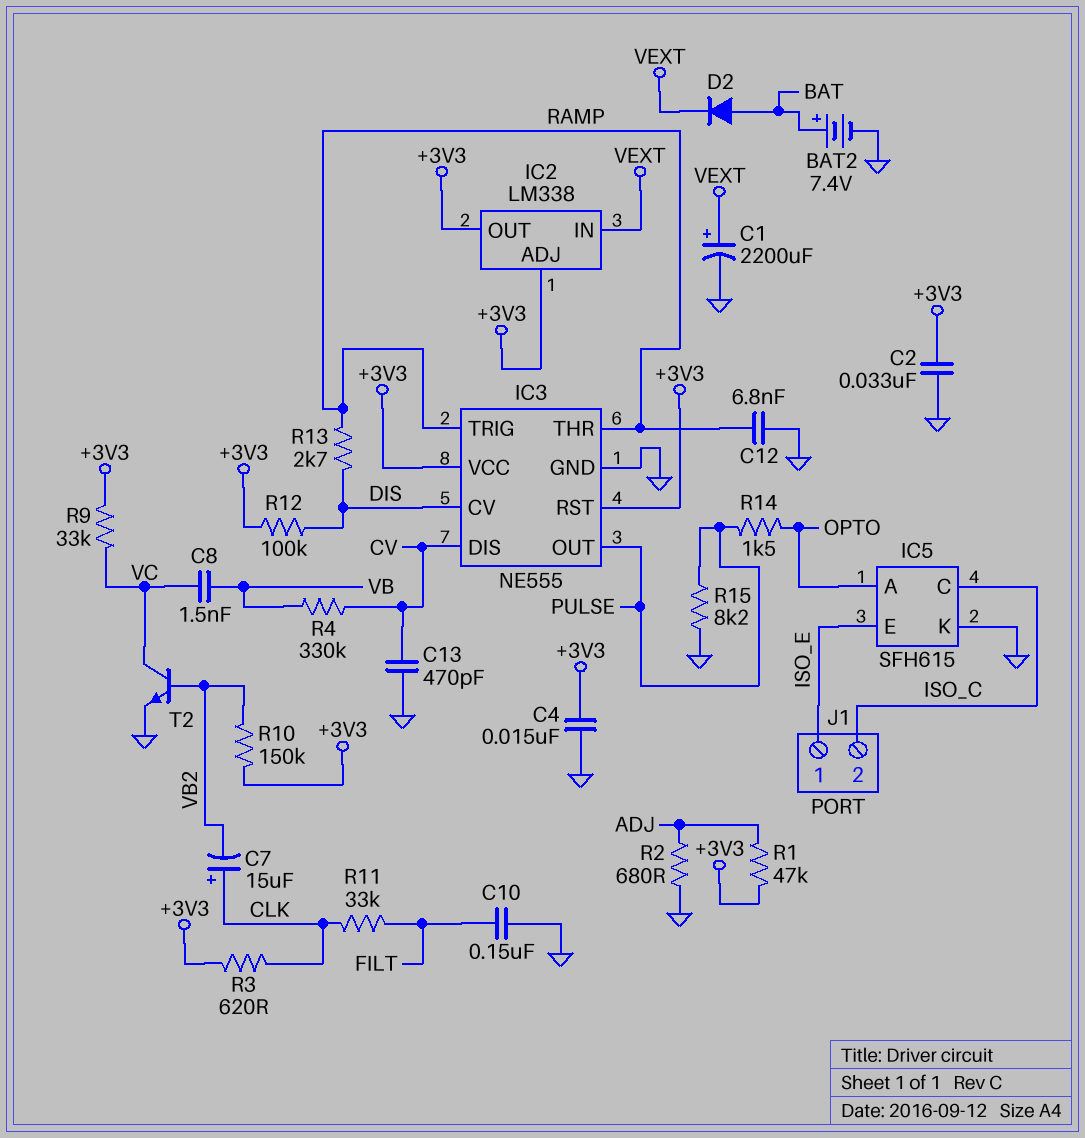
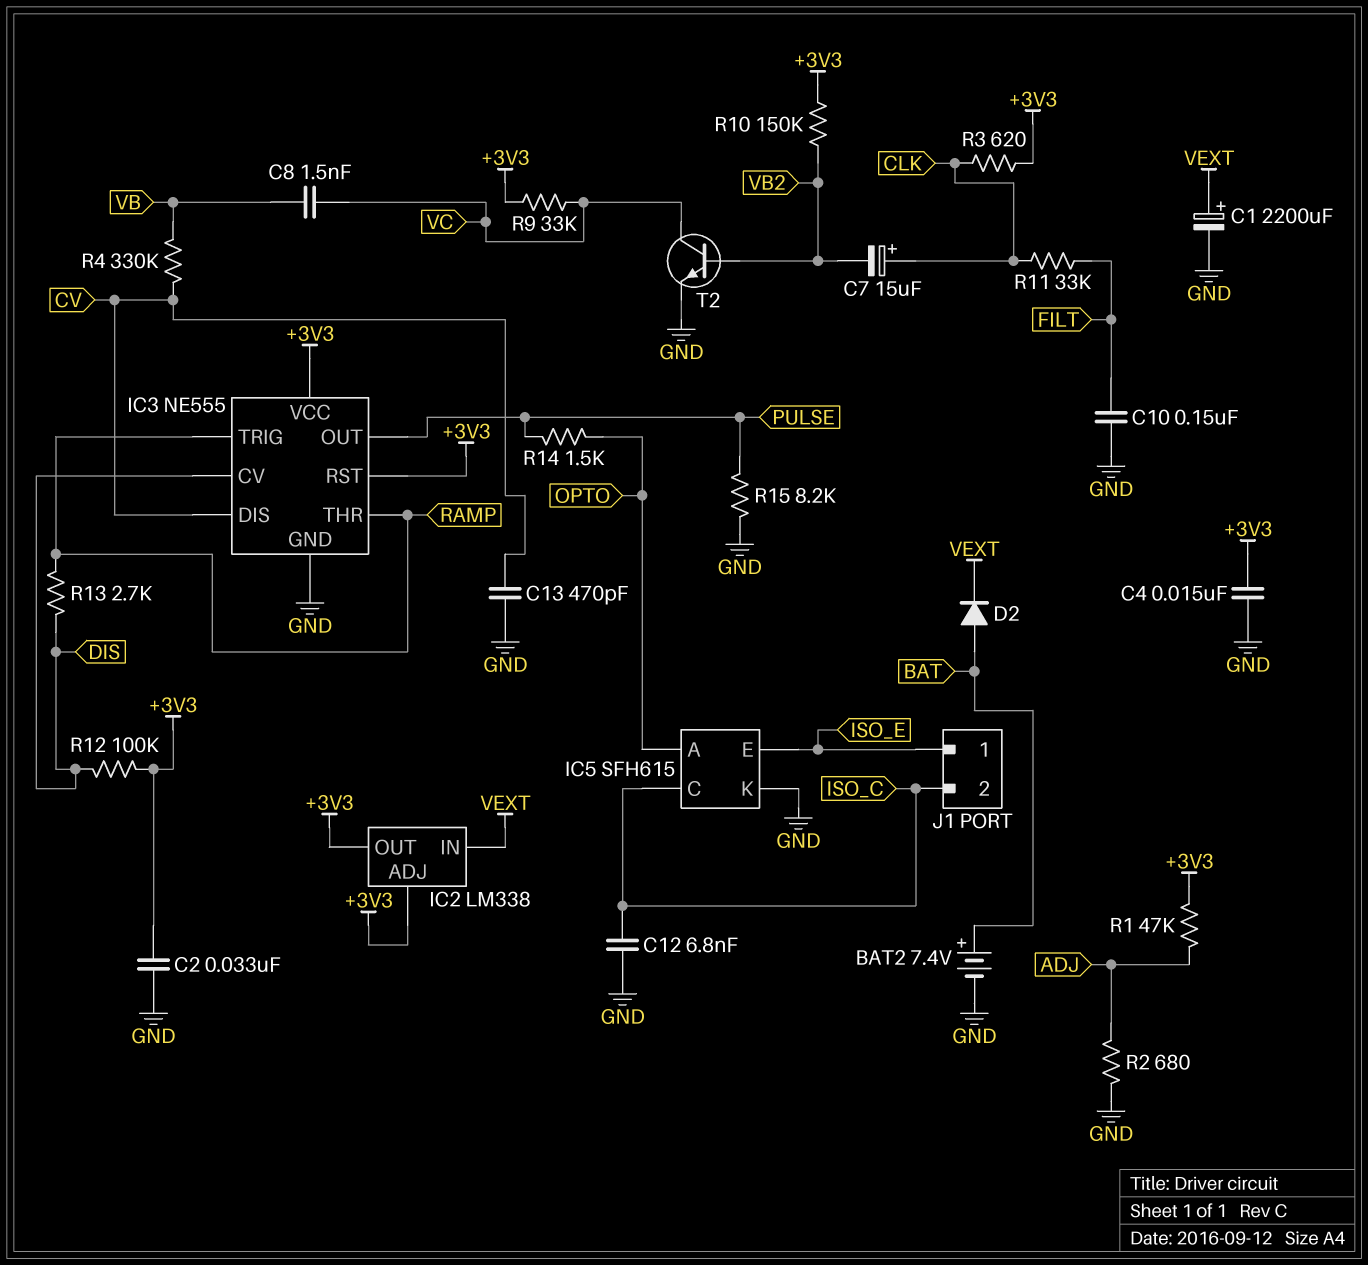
C12: 6.8nF (GND, RAMP) -> 6.8nF (GND, ISO_C)

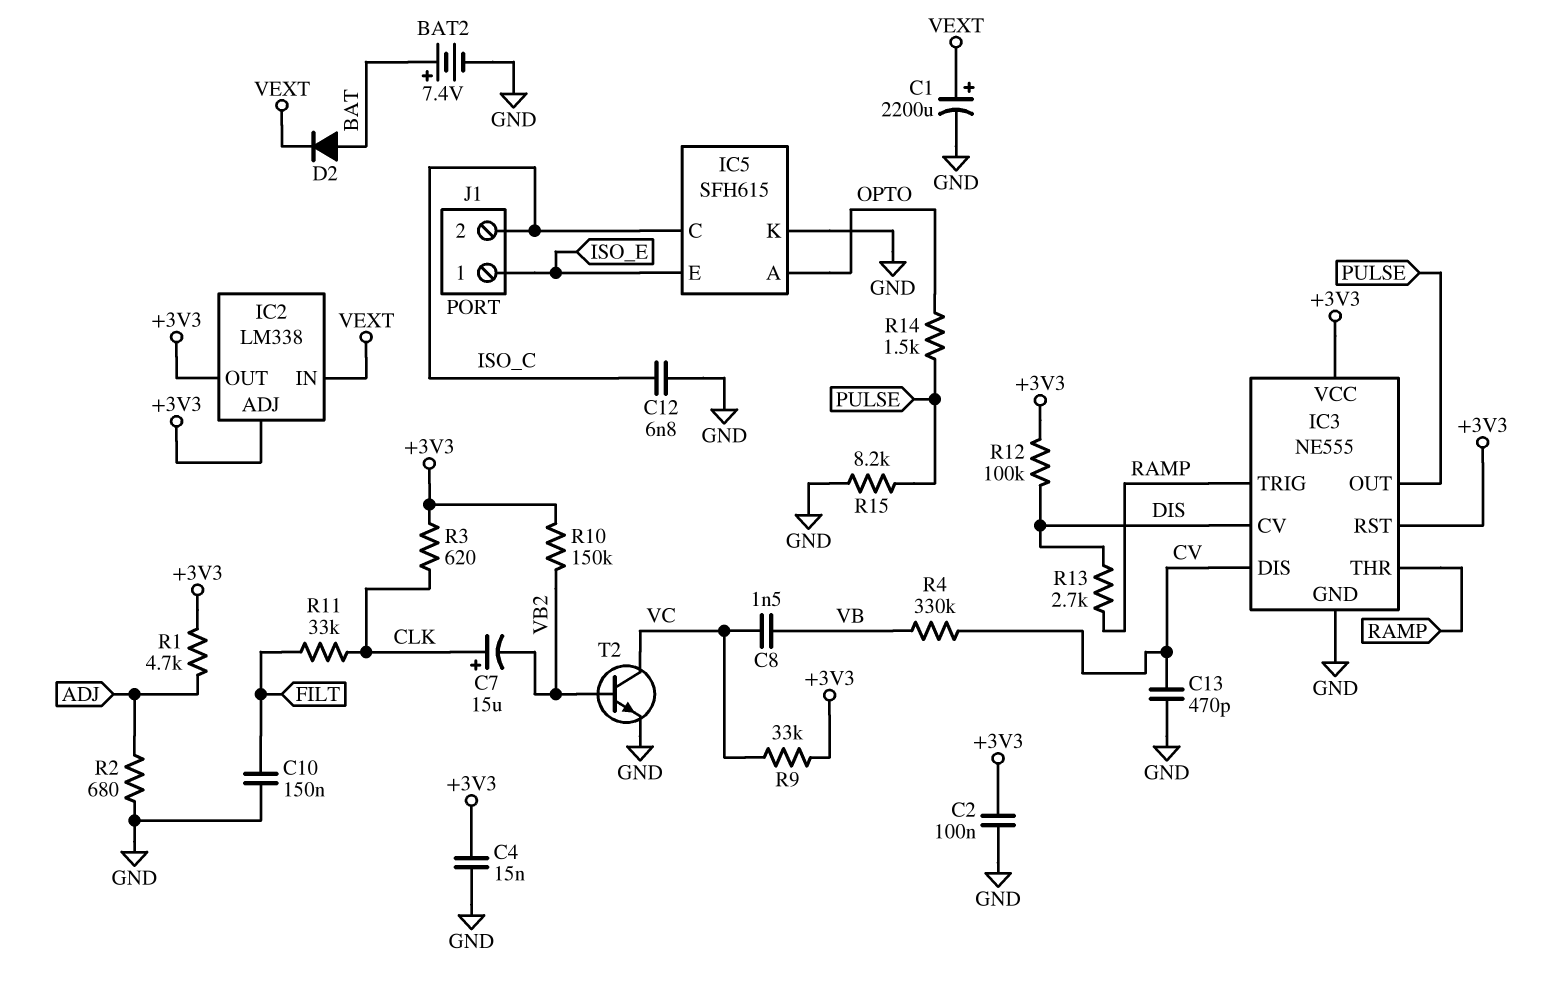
C2: 33nF (+3V3, GND) -> 100nF (+3V3, GND)
R1: 47k (+3V3, ADJ) -> 4.7k (+3V3, ADJ)

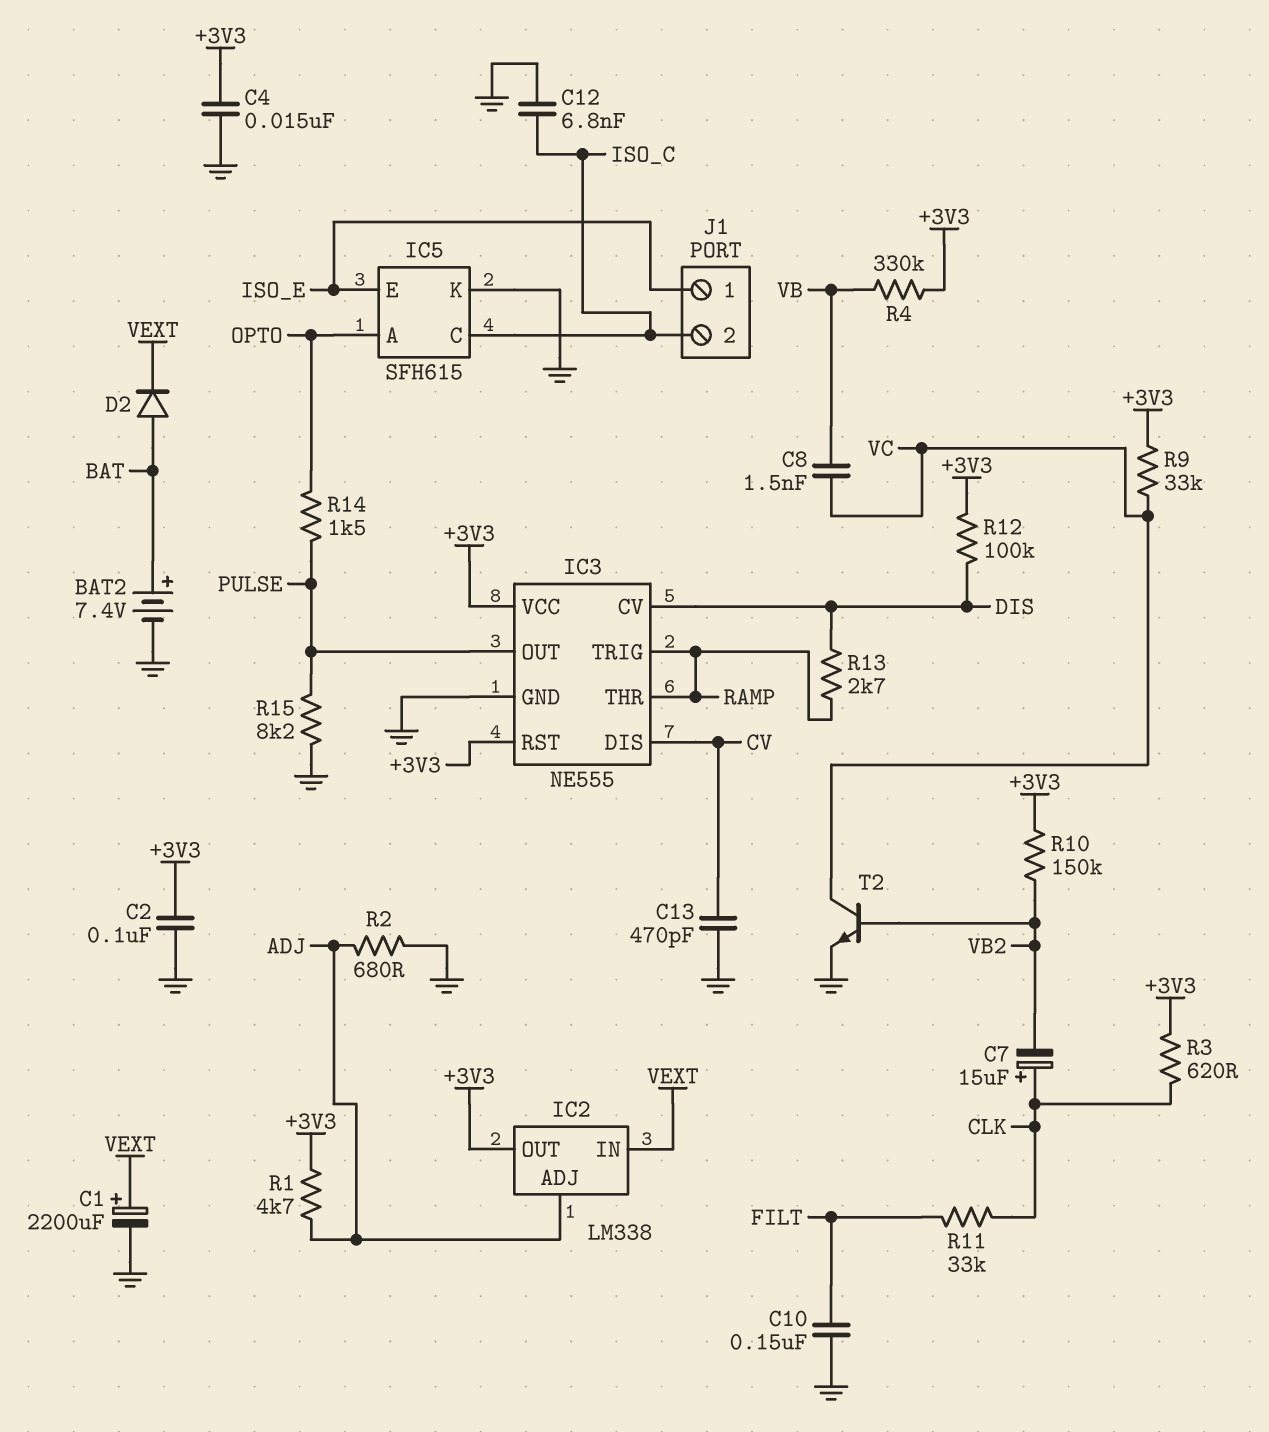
IC2 pin ADJ: +3V3 -> ADJ
R4: 330k (CV, VB) -> 330k (+3V3, VB)

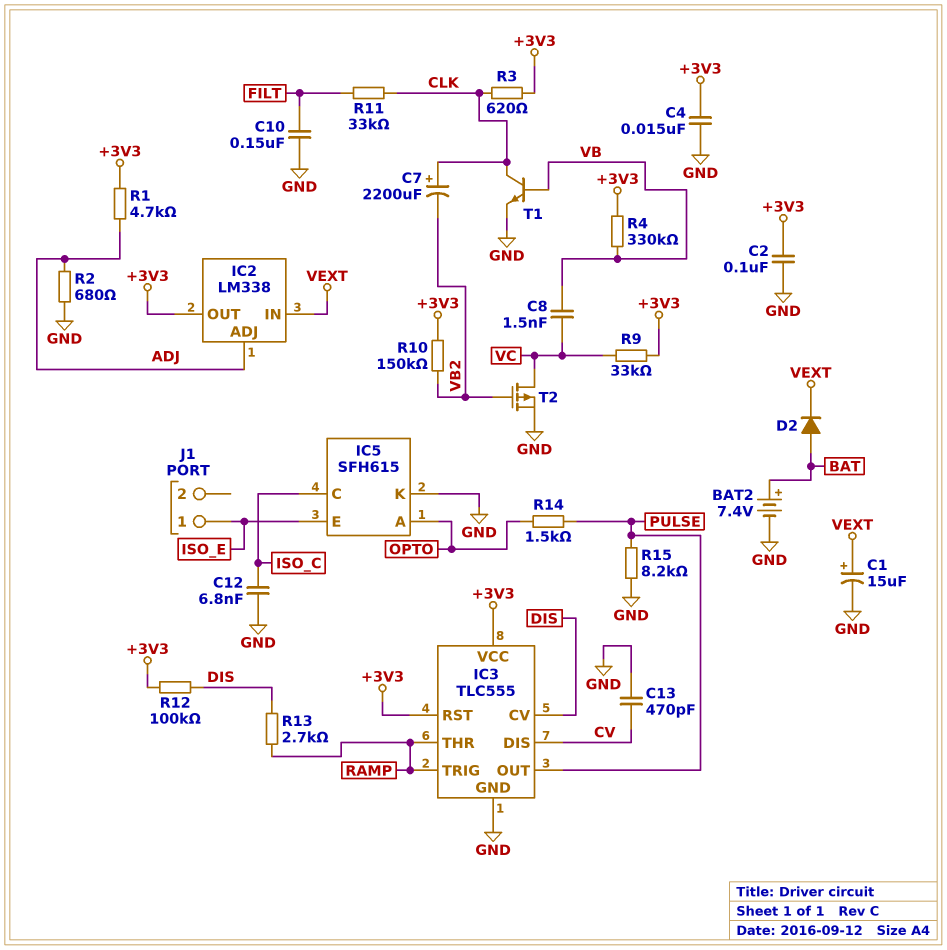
C1: 2200uF (plus VEXT, minus GND) -> 15uF (plus VEXT, minus GND)
C7: 15uF (plus CLK, minus VB2) -> 2200uF (plus CLK, minus VB2)
IC3: NE555 -> TLC555
J1 pin 2: ISO_C -> none
T1: none -> NPN (B VB, C CLK, E GND)
T2: NPN (B VB2, C VC, E GND) -> PMOS (G VB2, D VC, S GND)

